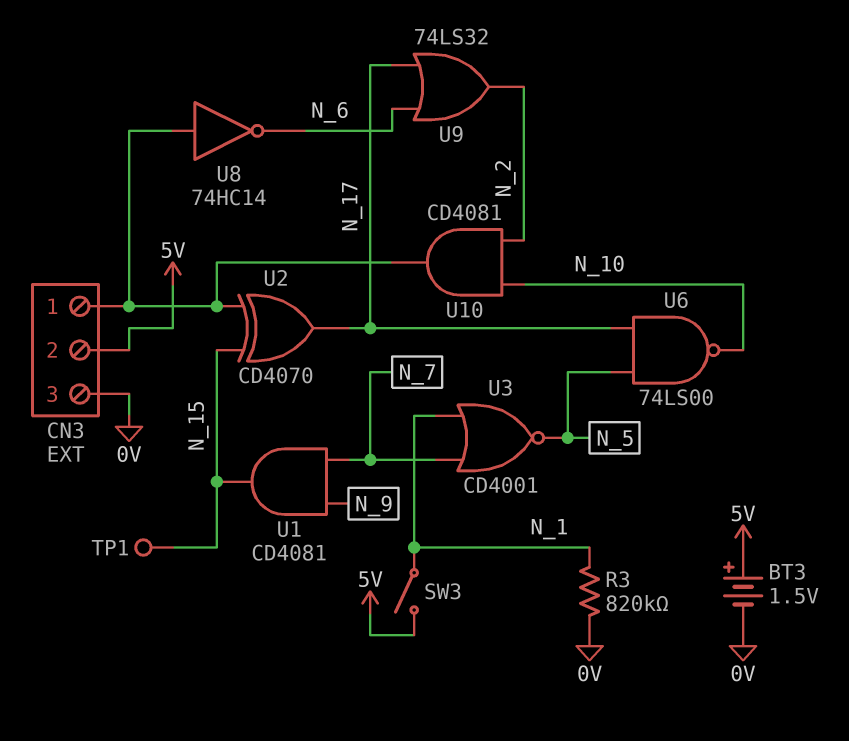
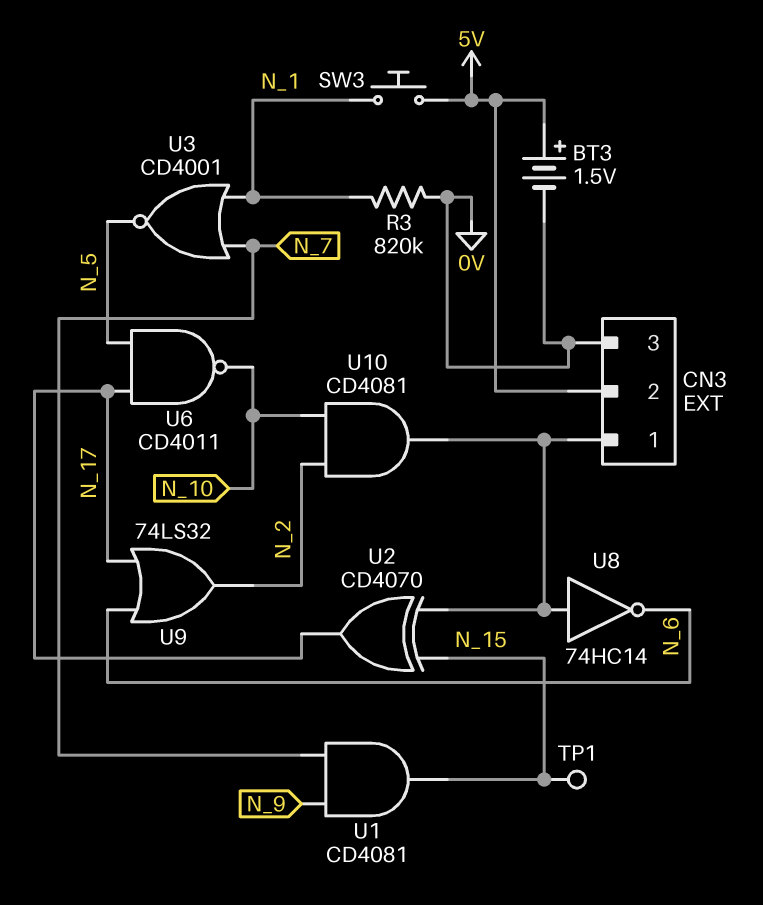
SW3: switch (5V, N_1) -> button (5V, N_1)
U6: NAND 74LS00 (in N_5, in N_17, out N_10) -> NAND CD4011 (in N_5, in N_17, out N_10)

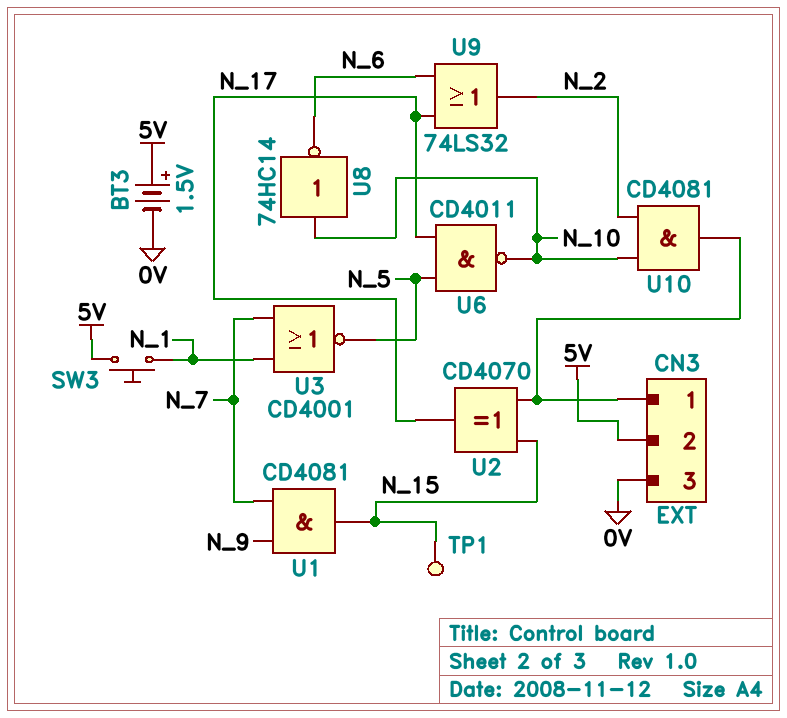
R3: 820k (0V, N_1) -> none
U8: NOT 74HC14 (in CN3/1, out N_6) -> NOT 74HC14 (in N_10, out N_6)

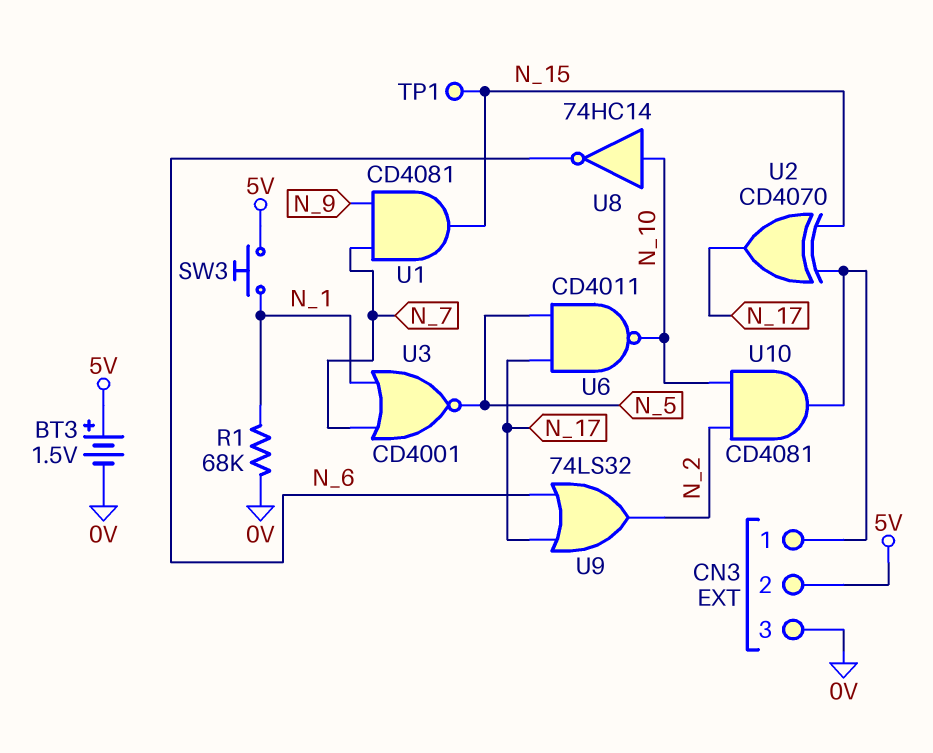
R1: none -> 68k (0V, N_1)

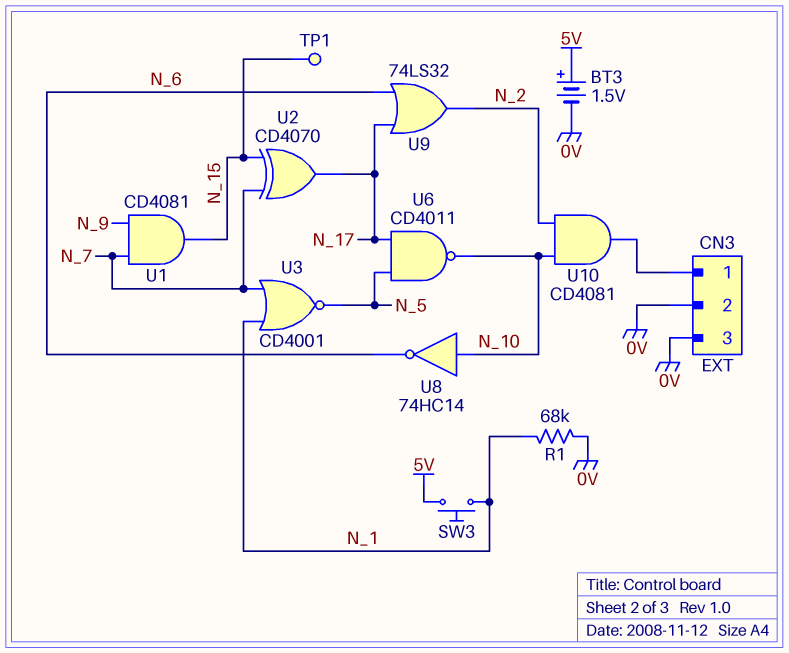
CN3 pin 2: 5V -> 0V
U2: XOR CD4070 (in CN3/1, in N_15, out N_17) -> XOR CD4070 (in N_7, in N_15, out N_17)

